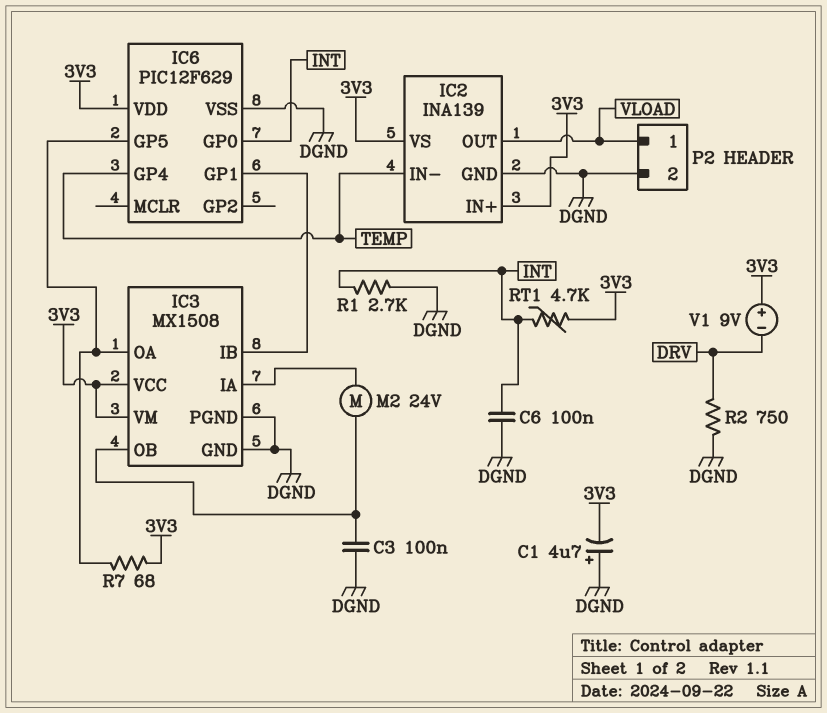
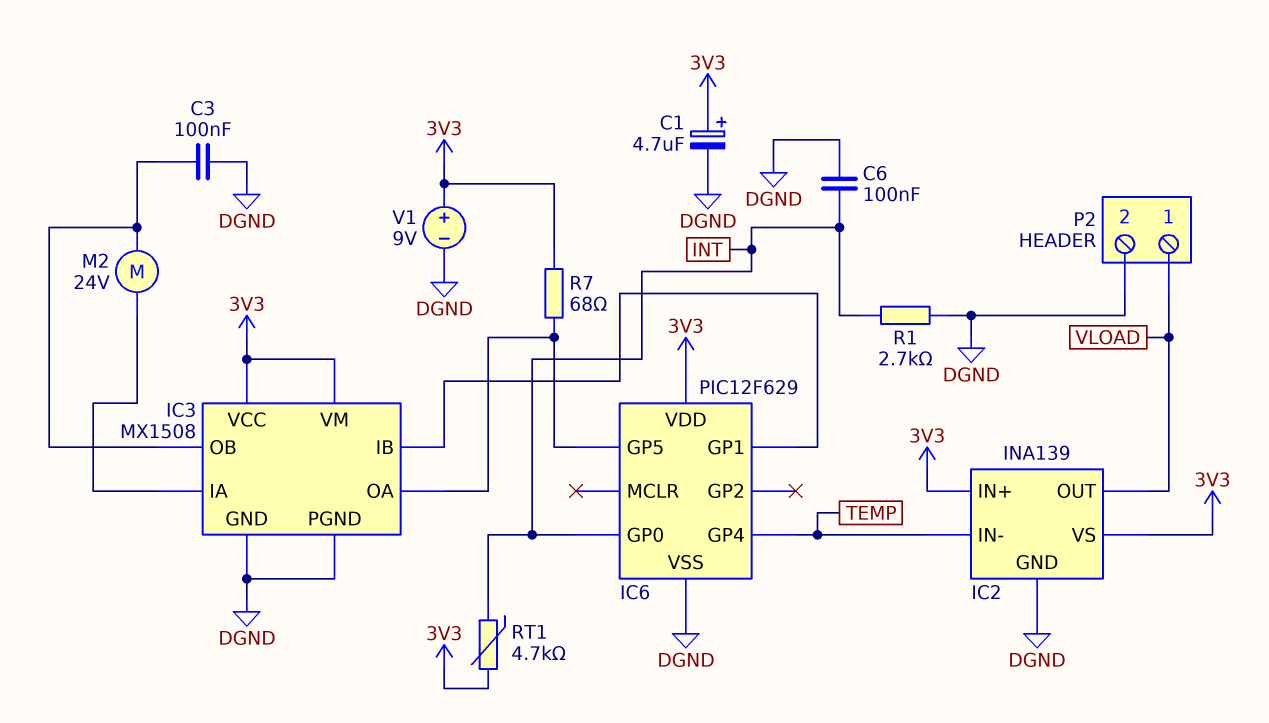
C1: 4.7uF (plus DGND, minus 3V3) -> 4.7uF (plus 3V3, minus DGND)
R2: 750 (DGND, DRV) -> none
V1: 9V (plus 3V3, minus DRV) -> 9V (plus 3V3, minus DGND)

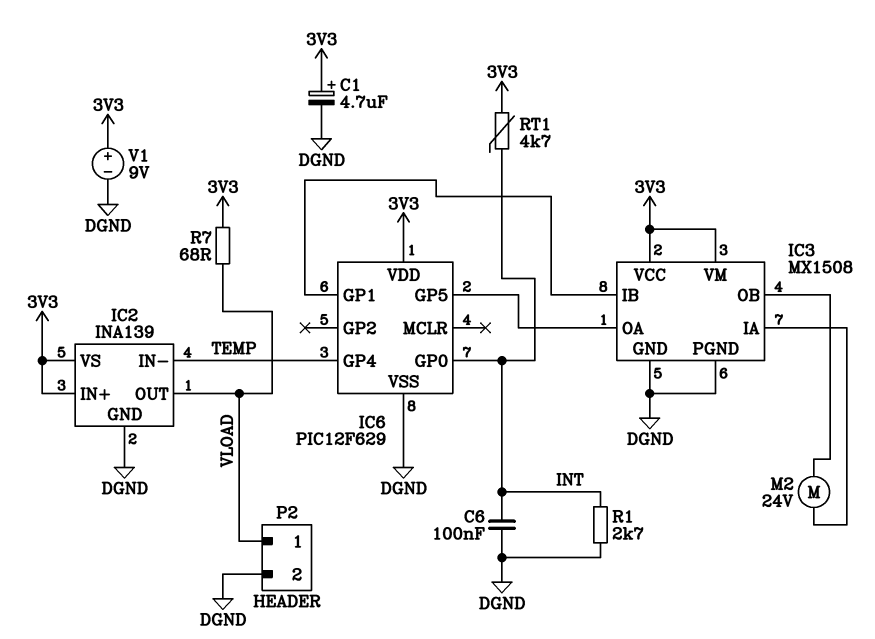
C3: 100nF (DGND, IC3/OB) -> none
R7: 68 (3V3, IC3/OA) -> 68 (3V3, VLOAD)

